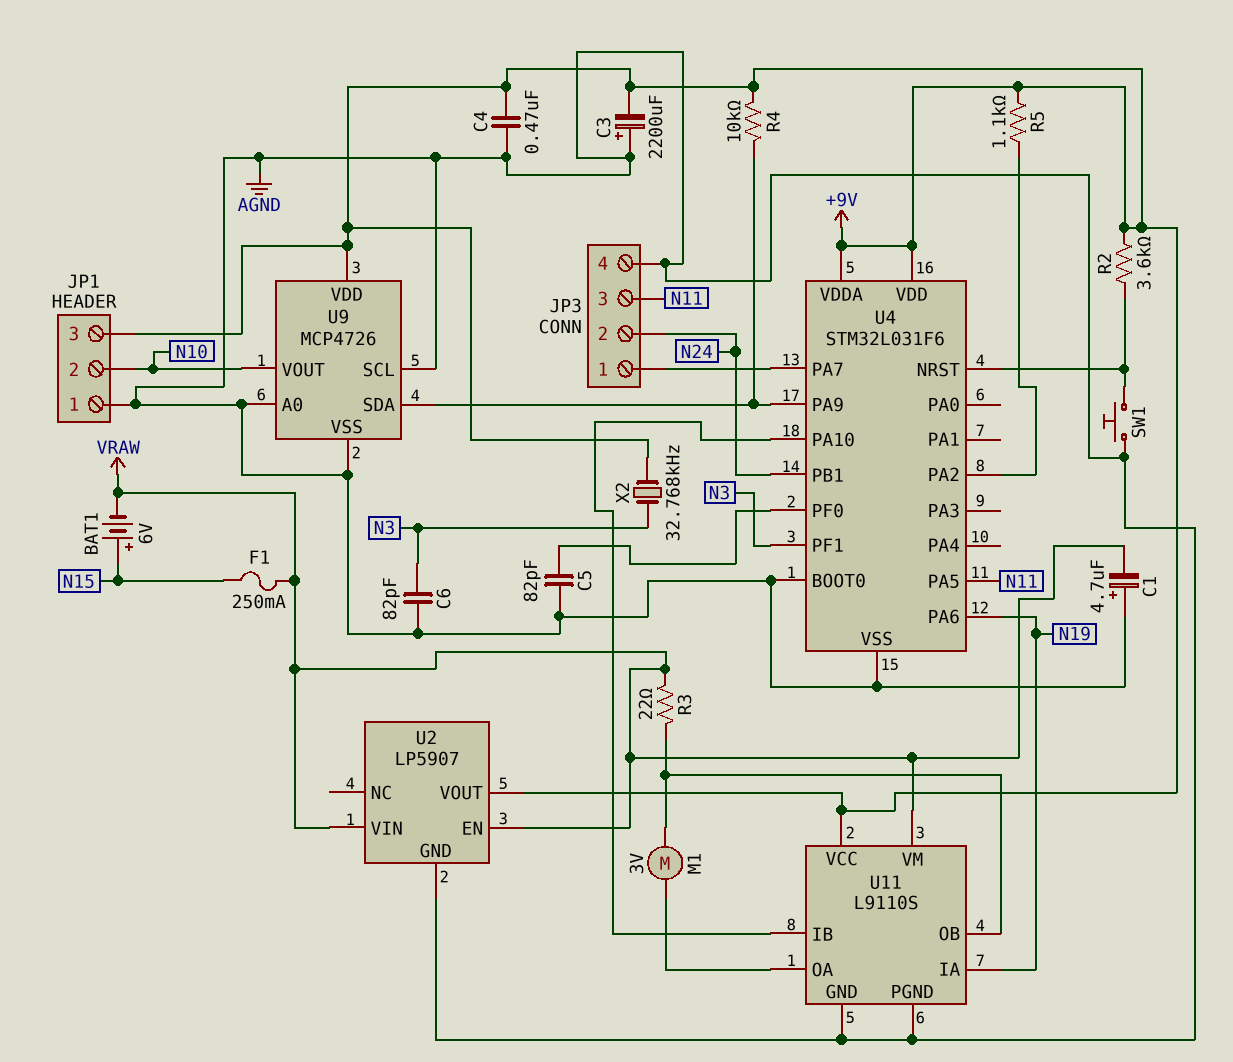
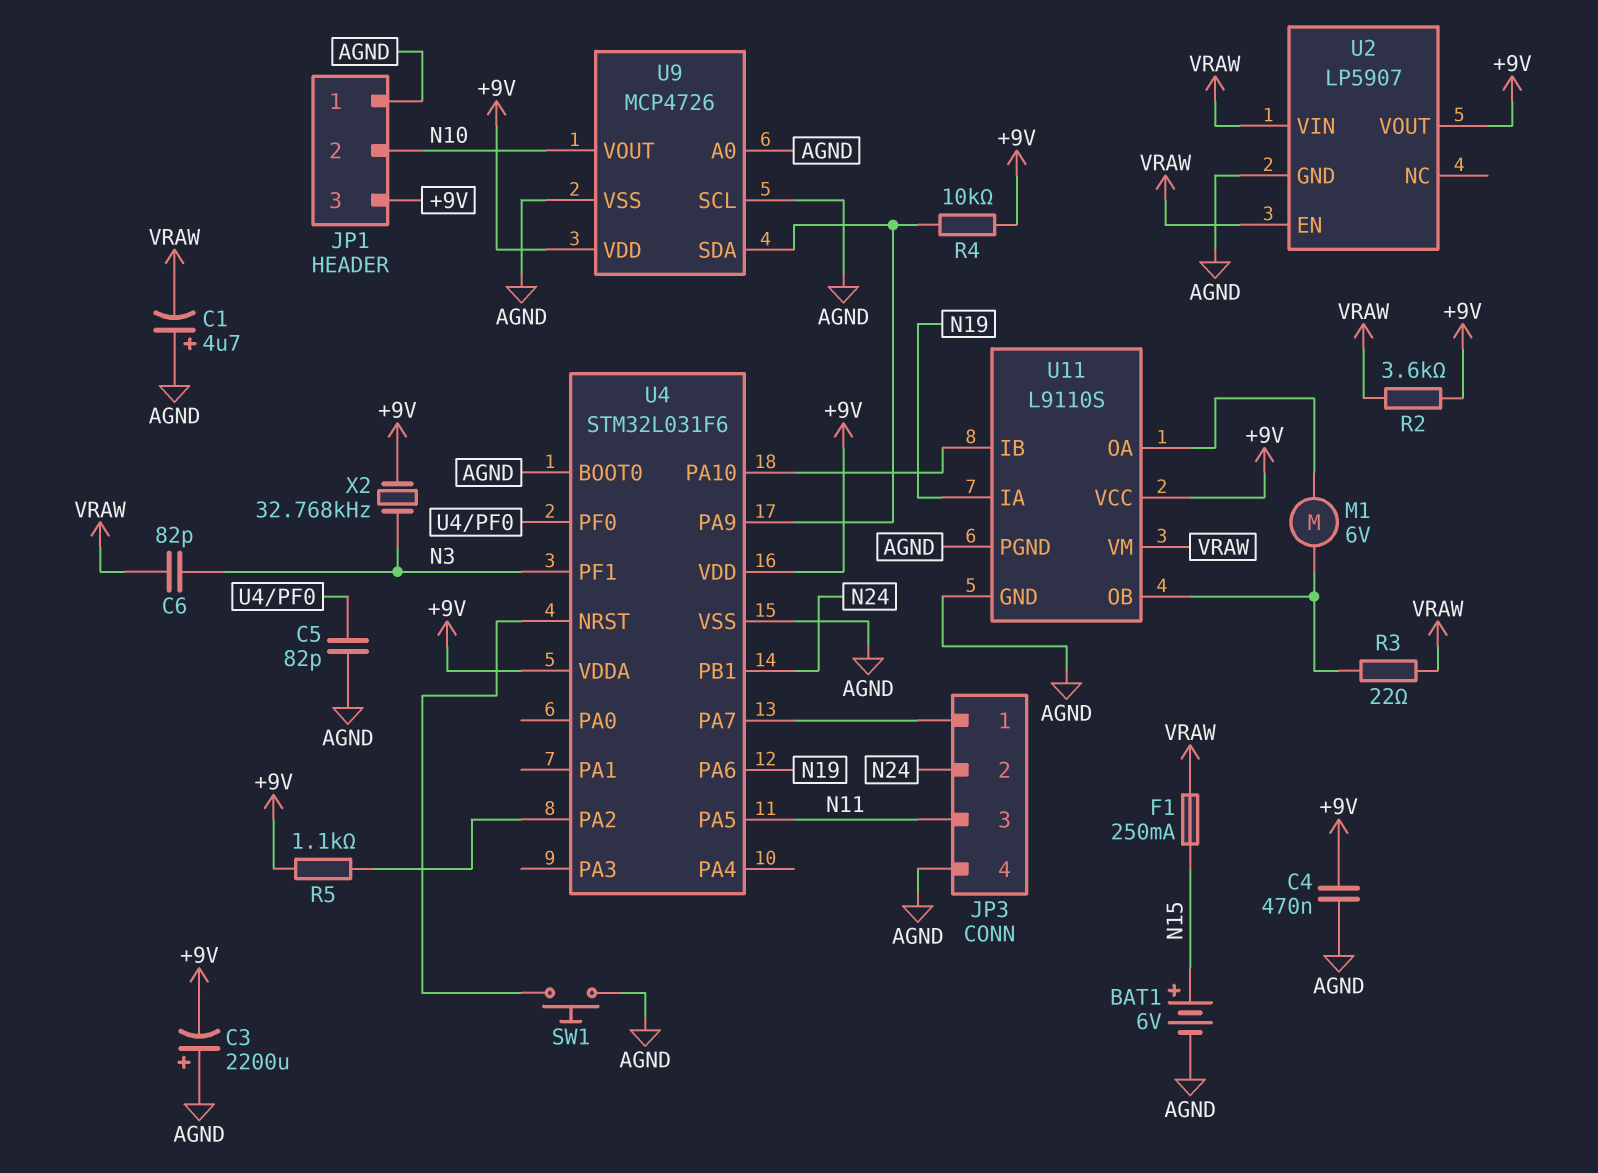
BAT1: 6V (plus N15, minus VRAW) -> 6V (plus N15, minus AGND)
C6: 82pF (AGND, N3) -> 82pF (N3, VRAW)
M1: motor 3V (U11/OA, U11/OB) -> motor 6V (U11/OA, U11/OB)
R2: 3.6k (+9V, U4/NRST) -> 3.6k (+9V, VRAW)

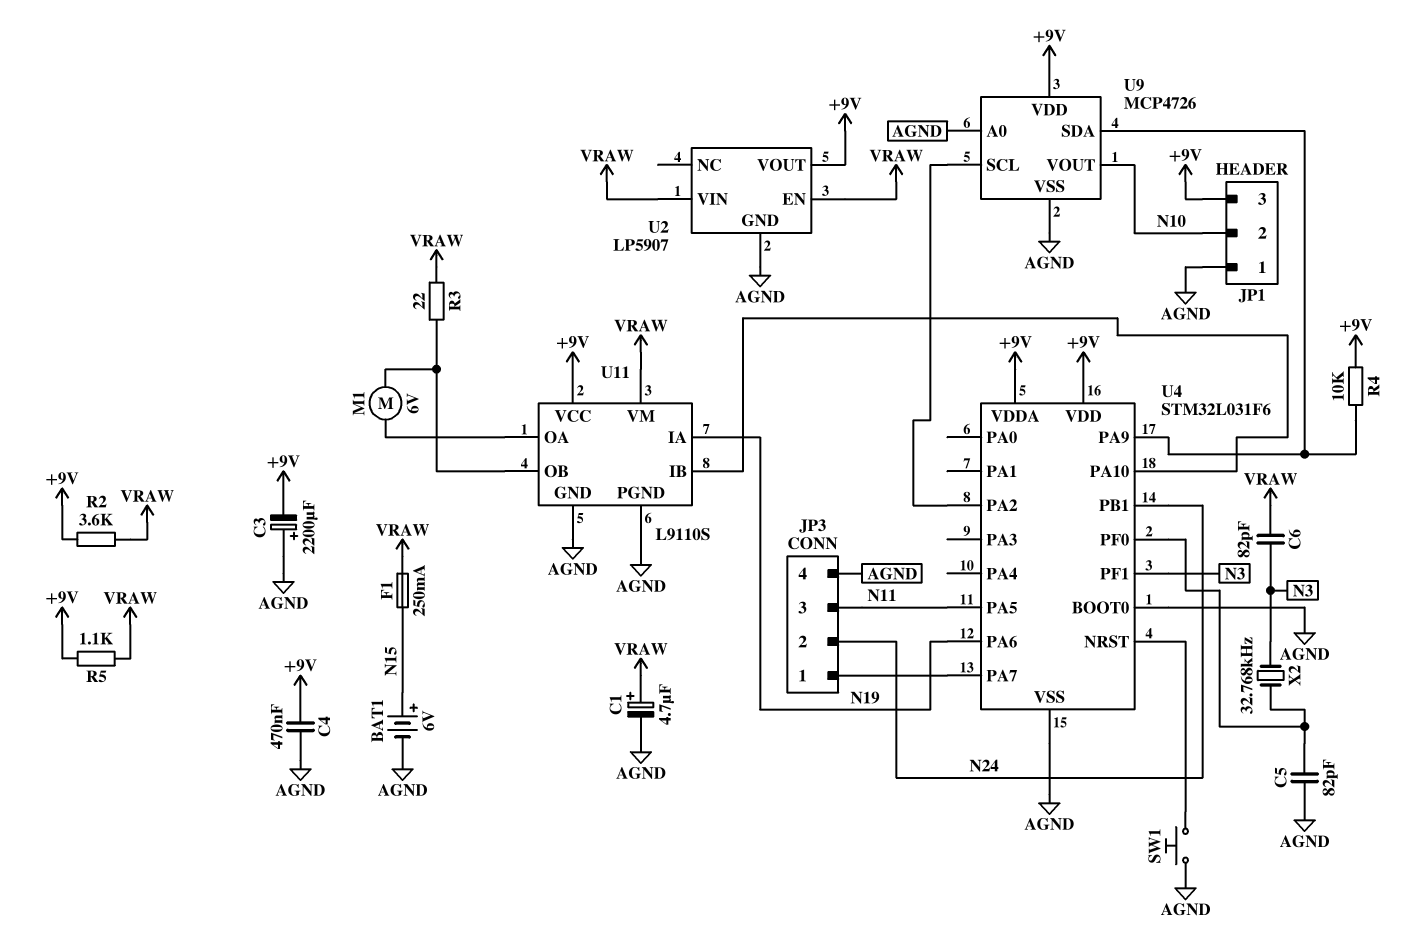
C1: 4.7uF (plus AGND, minus VRAW) -> 4.7uF (plus VRAW, minus AGND)
R5: 1.1k (+9V, U4/PA2) -> 1.1k (+9V, VRAW)
U9 pin SCL: AGND -> U4/PA2
X2: 32.768kHz (+9V, N3) -> 32.768kHz (N3, U4/PF0)

